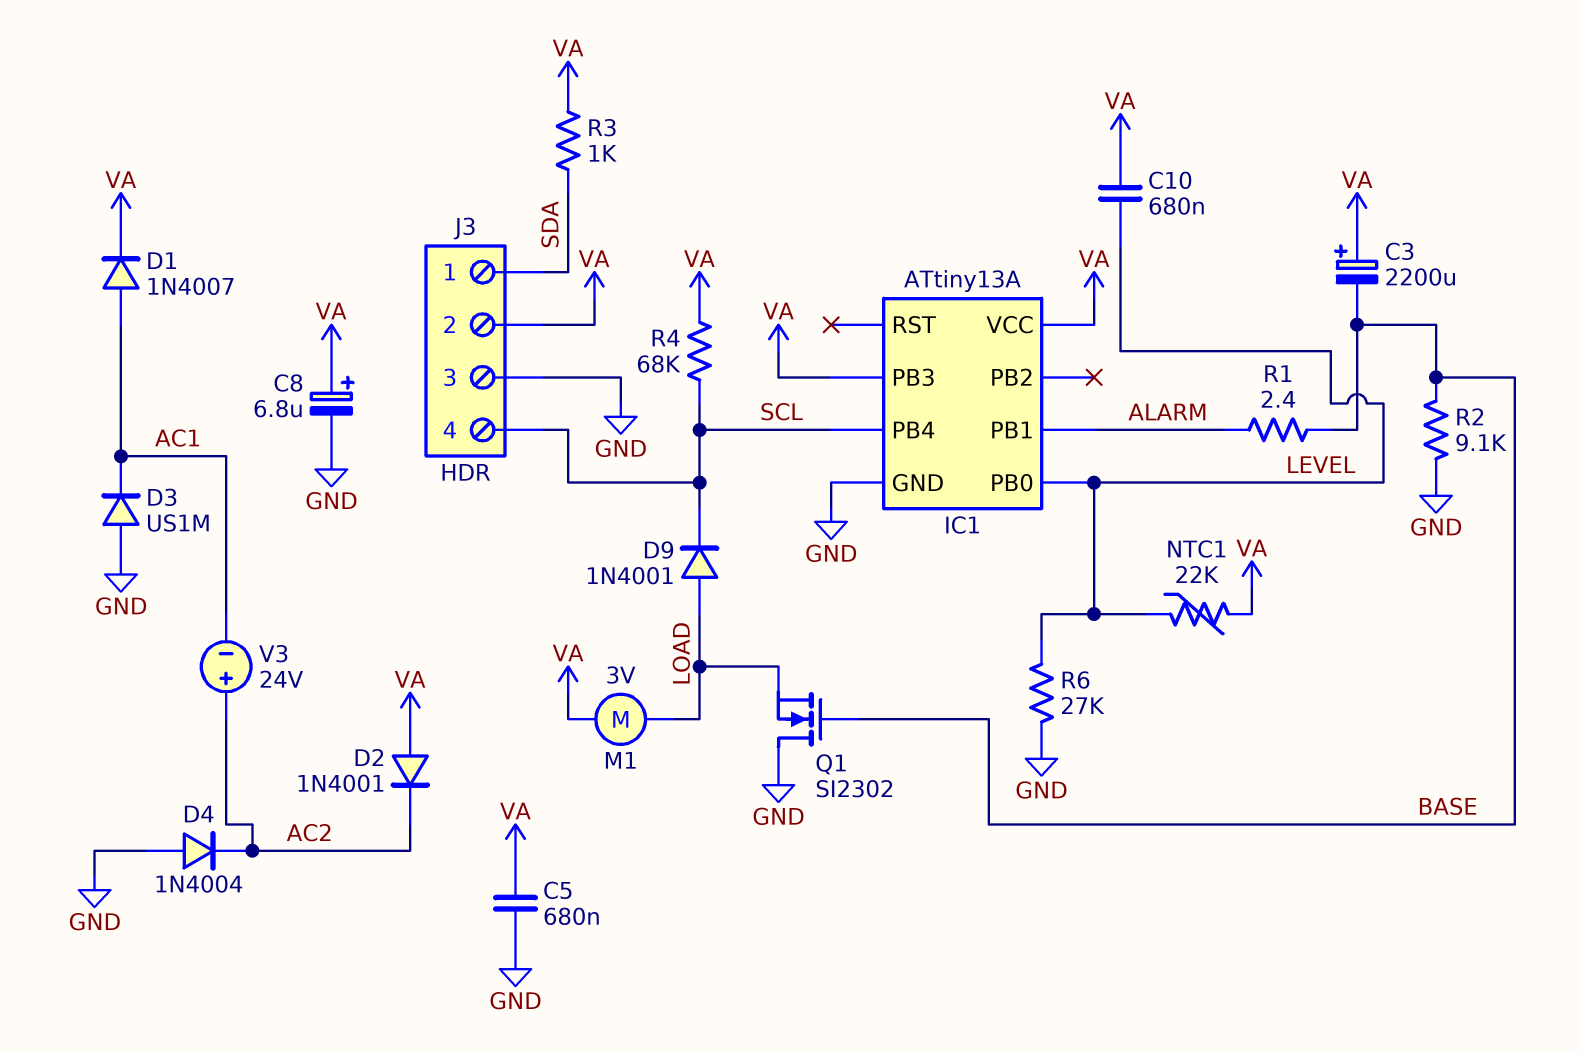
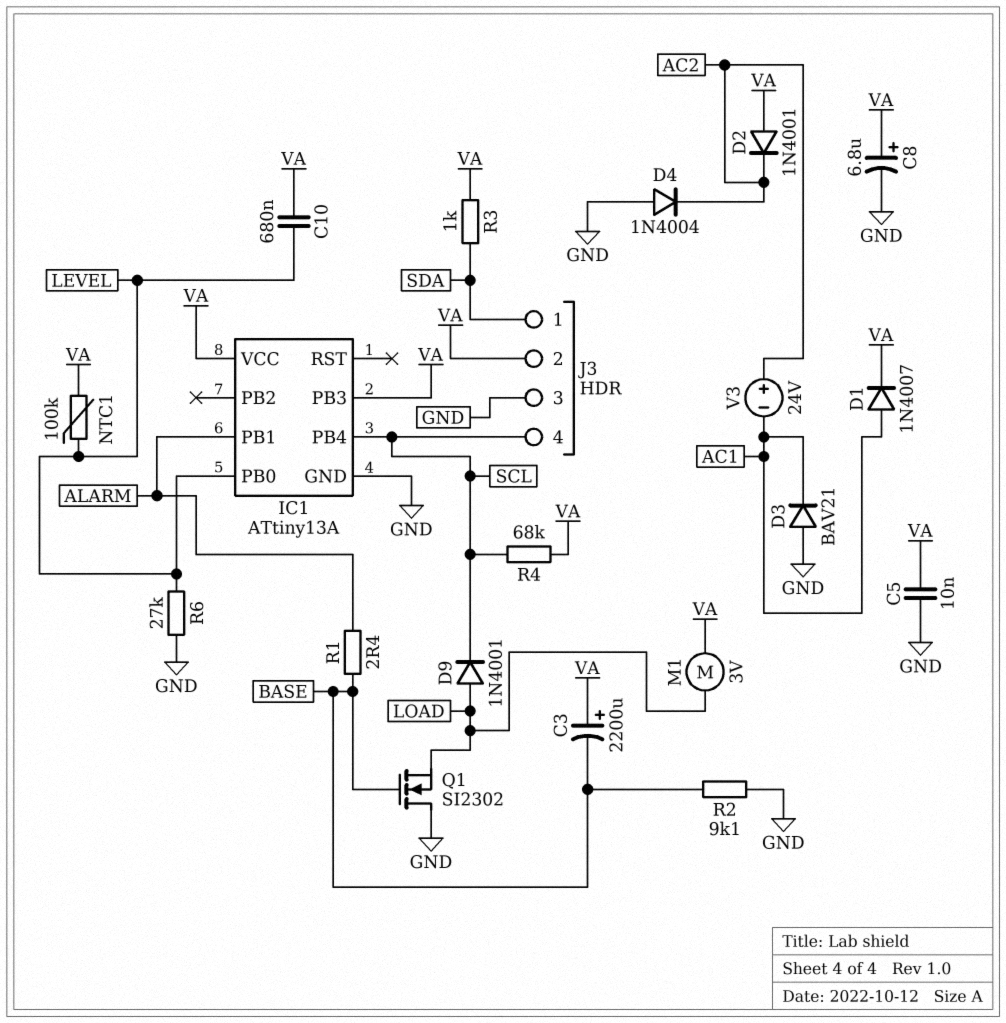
C5: 680nF (GND, VA) -> 10nF (GND, VA)
D3: diode US1M (A GND, K AC1) -> diode BAV21 (A GND, K AC1)
NTC1: 22k (LEVEL, VA) -> 100k (LEVEL, VA)

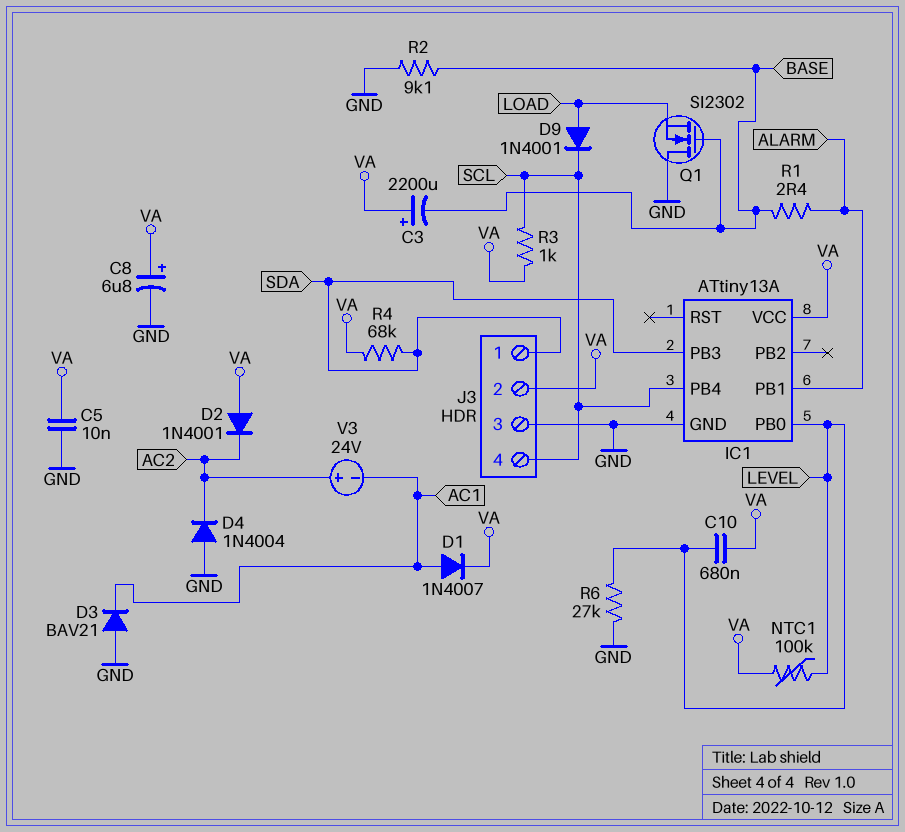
IC1 pin PB3: VA -> SDA
M1: motor 3V (LOAD, VA) -> none
R3: 1k (SDA, VA) -> 1k (SCL, VA)
R4: 68k (SCL, VA) -> 68k (SDA, VA)

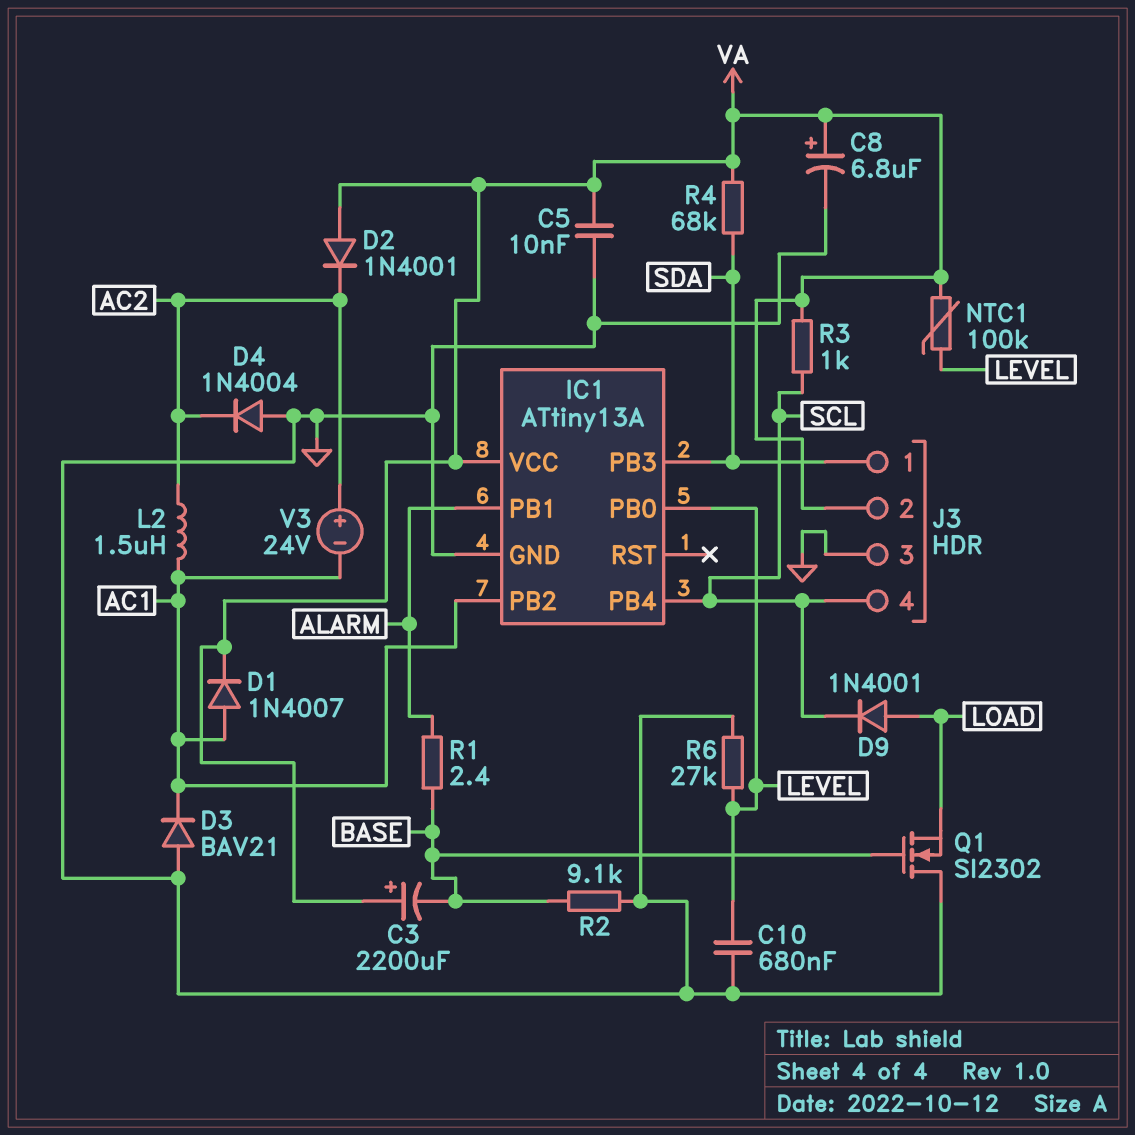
C10: 680nF (LEVEL, VA) -> 680nF (GND, LEVEL)
IC1 pin PB2: none -> AC1
L2: none -> 1.5uH (AC1, AC2)

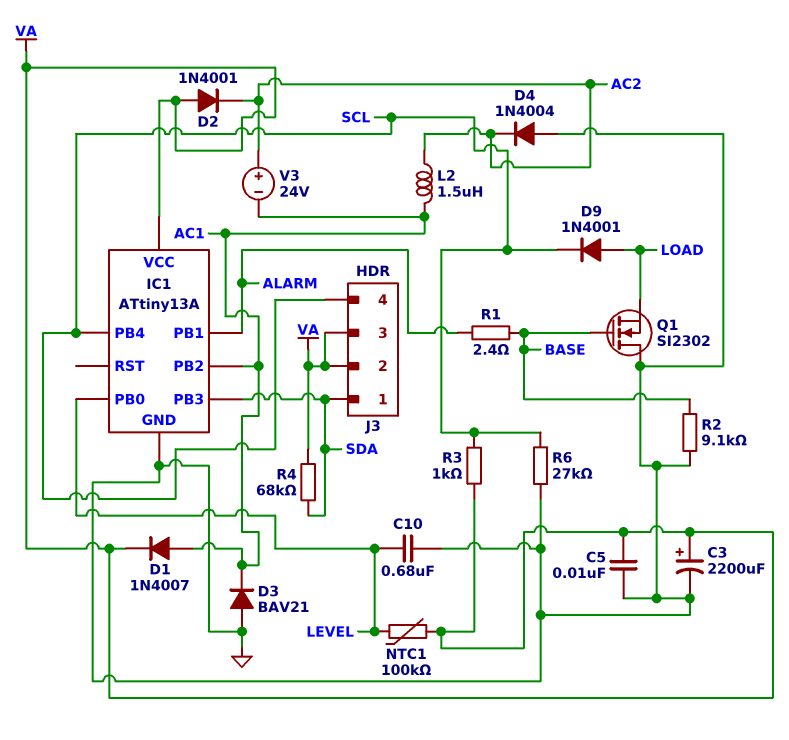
C3: 2200uF (plus VA, minus BASE) -> 2200uF (plus VA, minus GND)
C8: 6.8uF (plus VA, minus GND) -> none
J3 pin 3: GND -> VA
R6: 27k (GND, LEVEL) -> 27k (GND, SCL)

